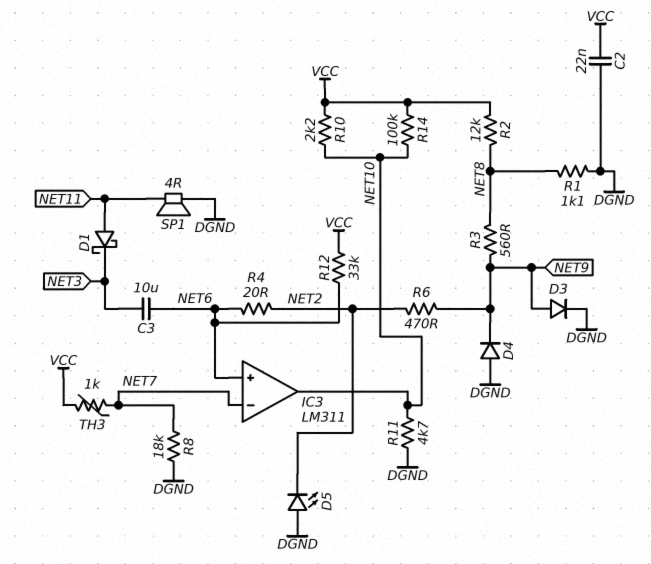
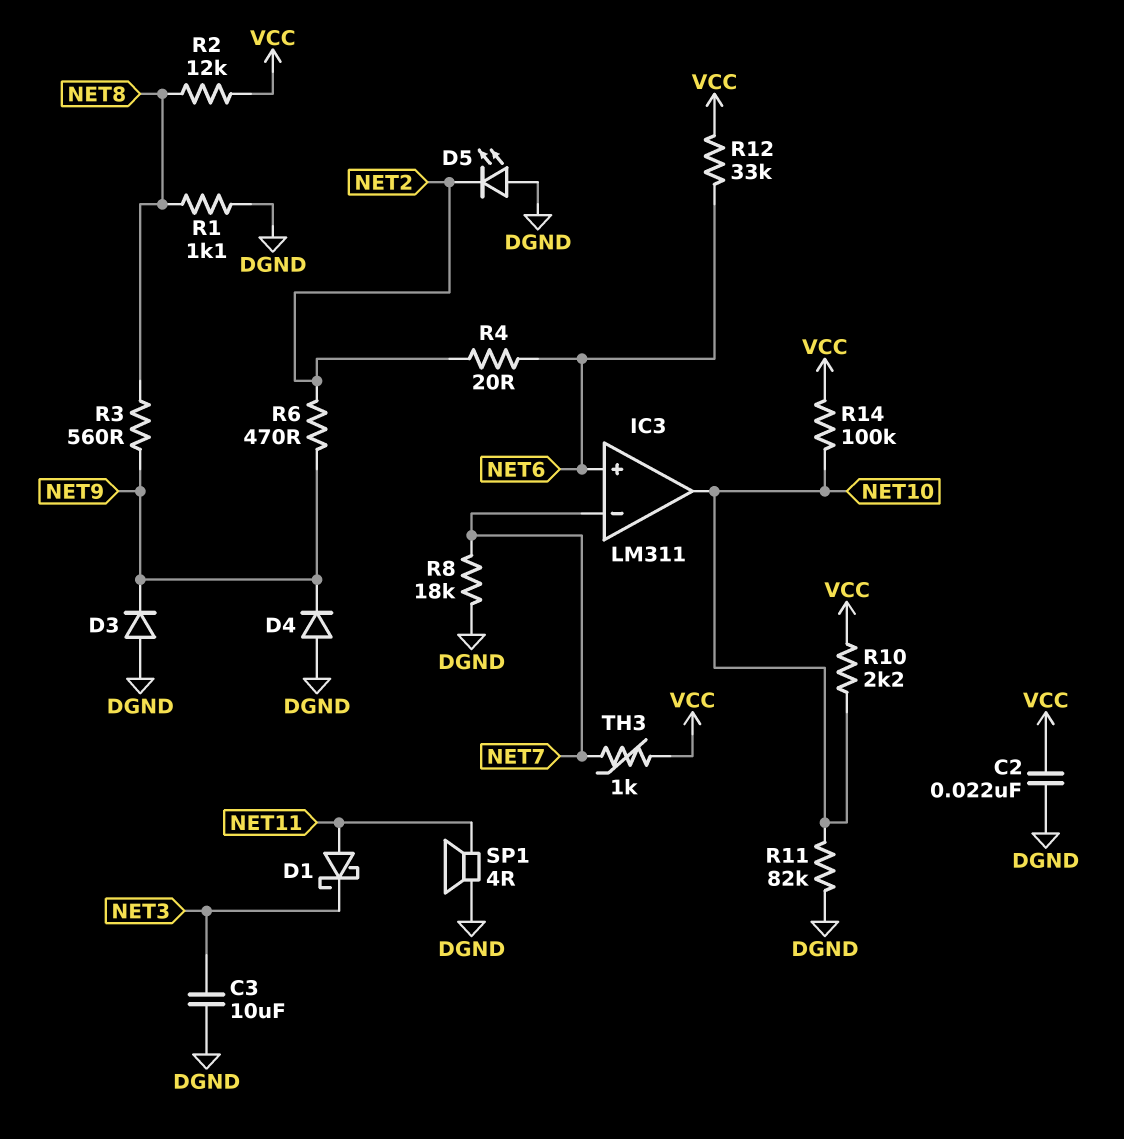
C3: 10uF (NET3, NET6) -> 10uF (DGND, NET3)
D3: diode (A NET9, K DGND) -> diode (A DGND, K NET9)
R11: 4.7k (DGND, NET10) -> 82k (DGND, NET10)

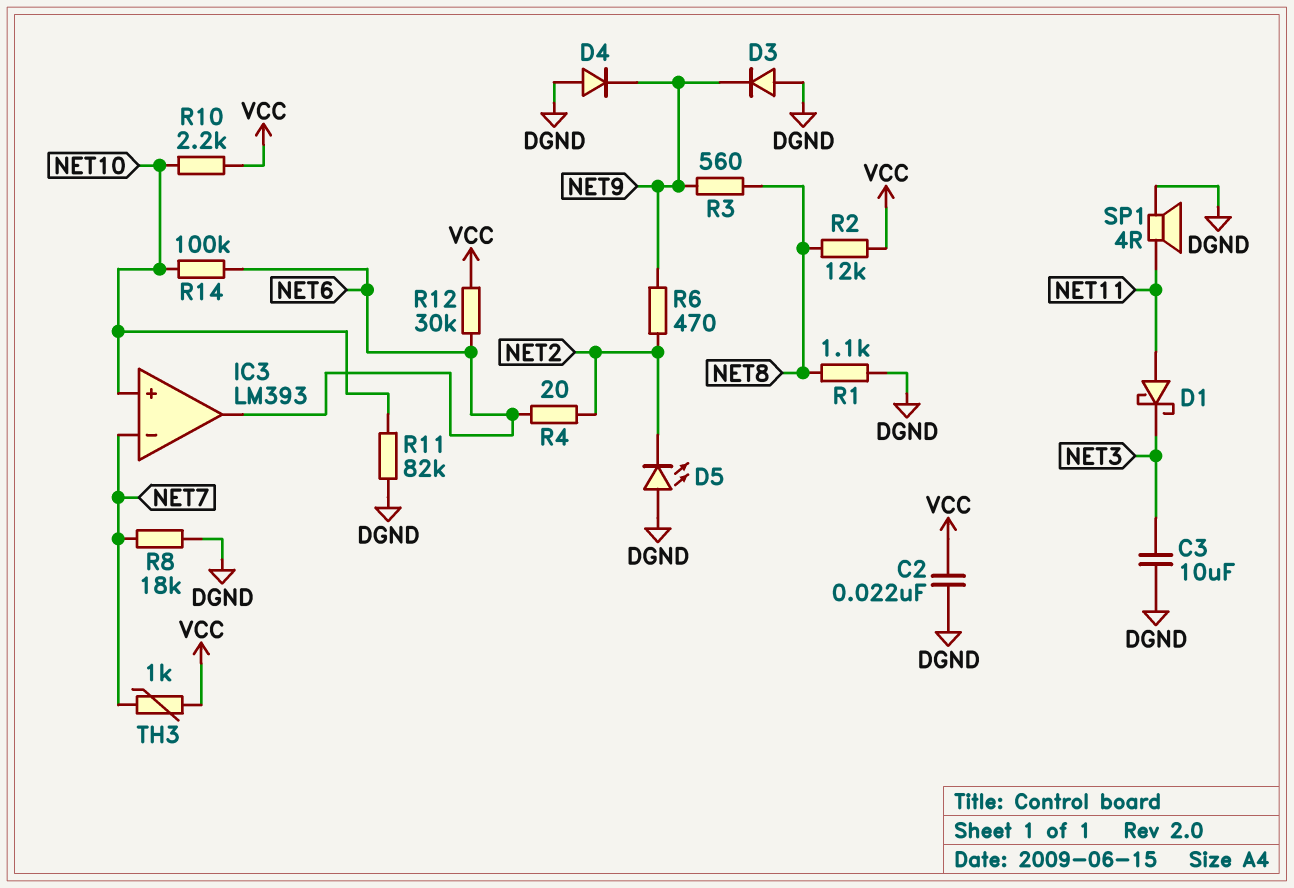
IC3: LM311 -> LM393
IC3 pin in+: NET6 -> NET10
IC3 pin out: NET10 -> NET6
R12: 33k (NET6, VCC) -> 30k (NET6, VCC)
R14: 100k (NET10, VCC) -> 100k (NET6, NET10)

